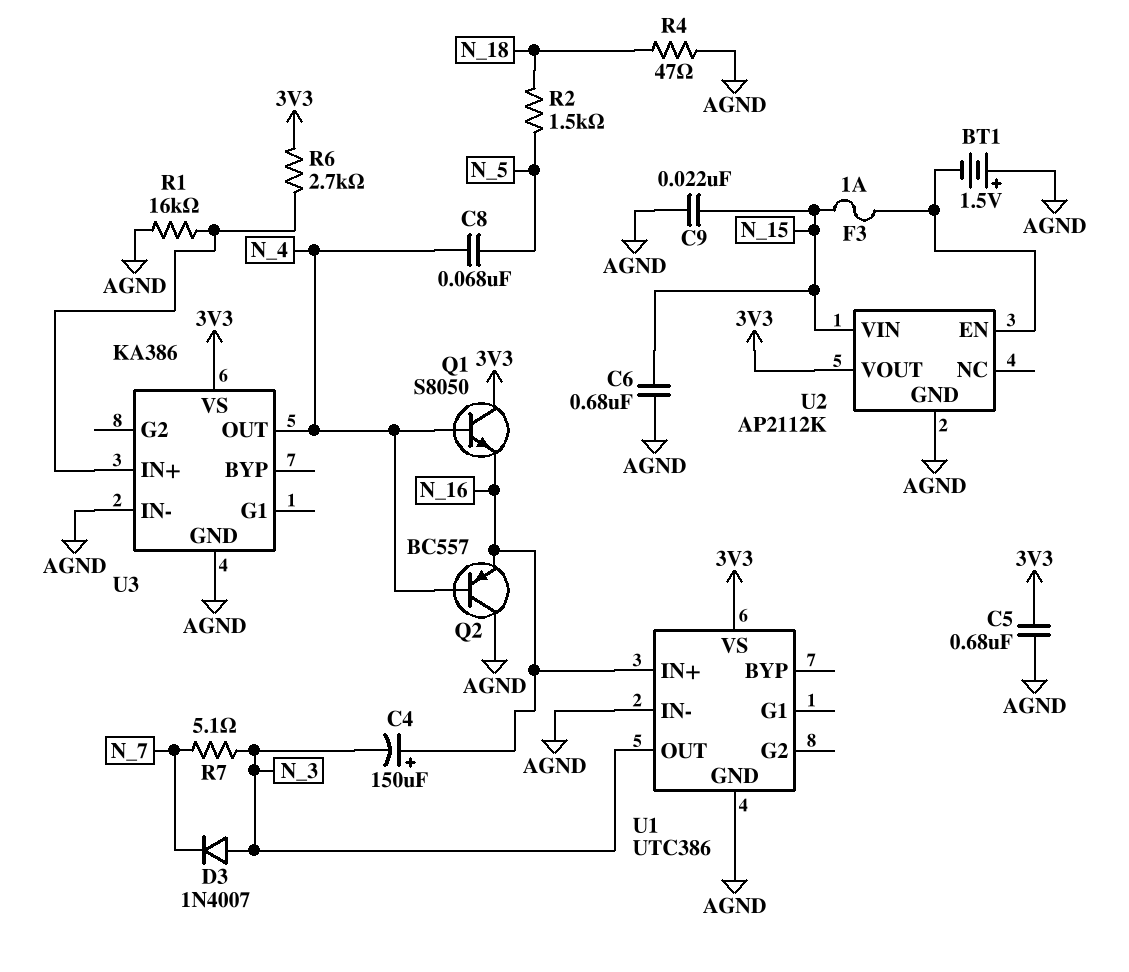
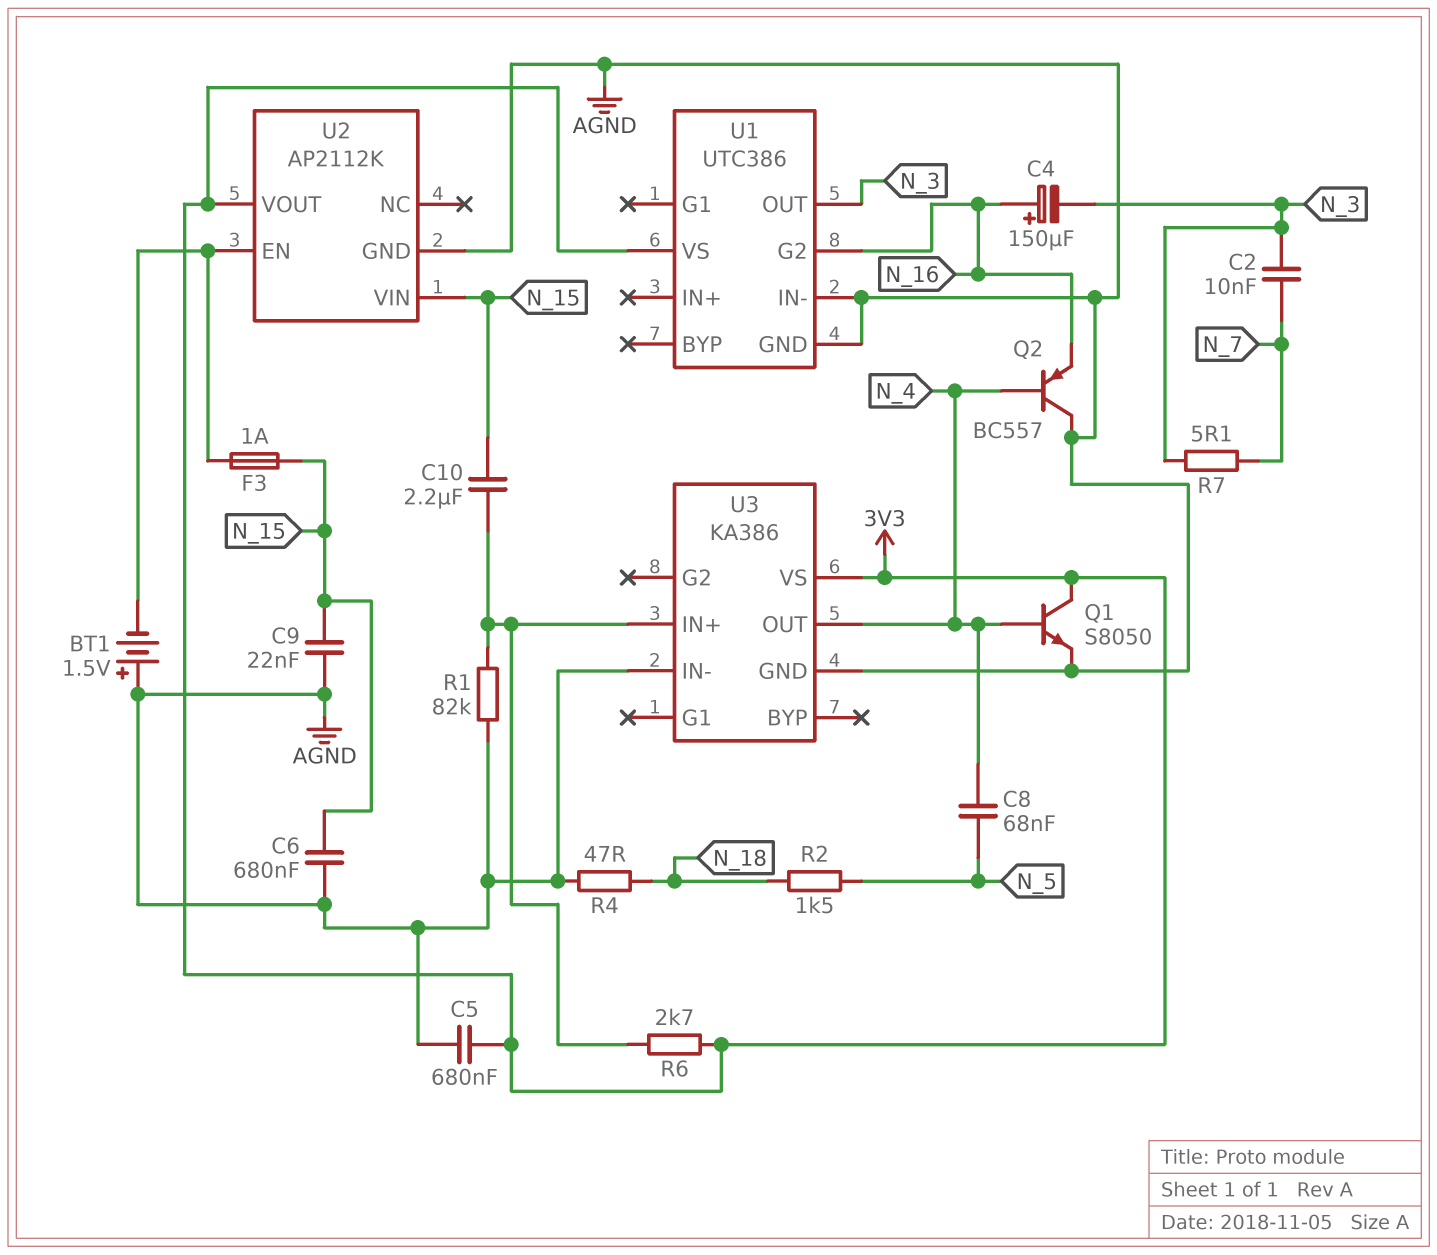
C2: none -> 10nF (N_3, N_7)
C10: none -> 2.2uF (N_15, U3/IN+)
D3: diode 1N4007 (A N_3, K N_7) -> none
Q1: NPN S8050 (B N_4, C 3V3, E N_16) -> NPN S8050 (B N_4, C 3V3, E AGND)
R1: 16k (AGND, U3/IN+) -> 82k (AGND, U3/IN+)
U1 pin G2: none -> N_16
U1 pin IN+: N_16 -> none

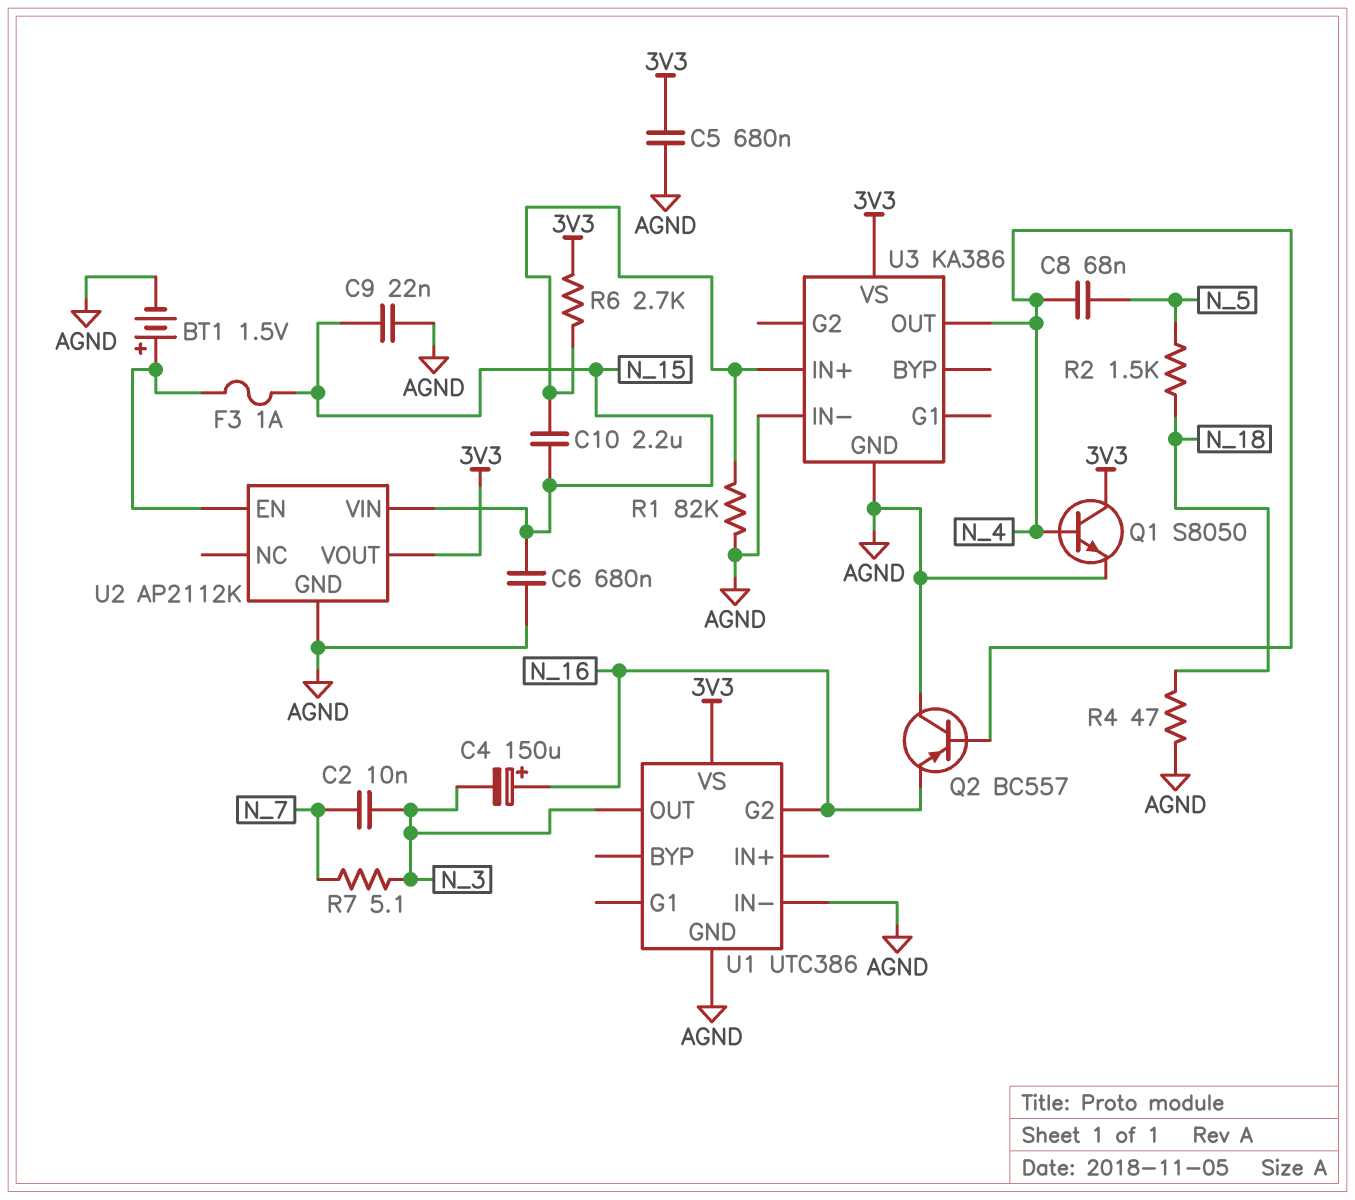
BT1: 1.5V (plus AGND, minus U2/EN) -> 1.5V (plus U2/EN, minus AGND)

